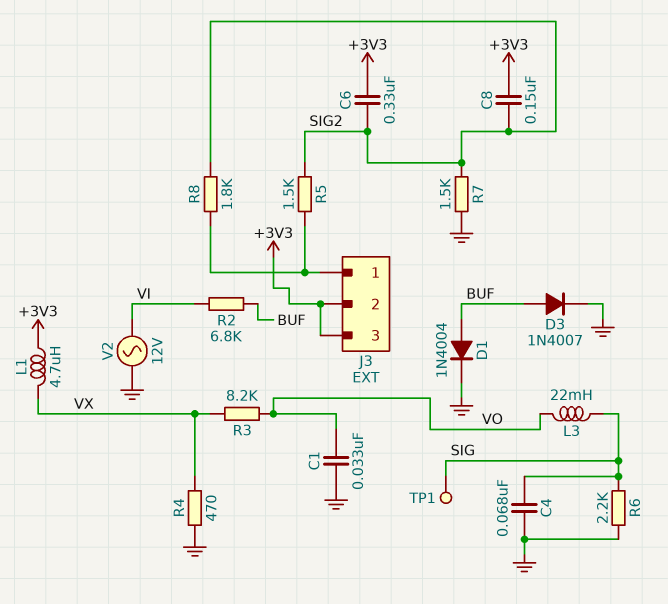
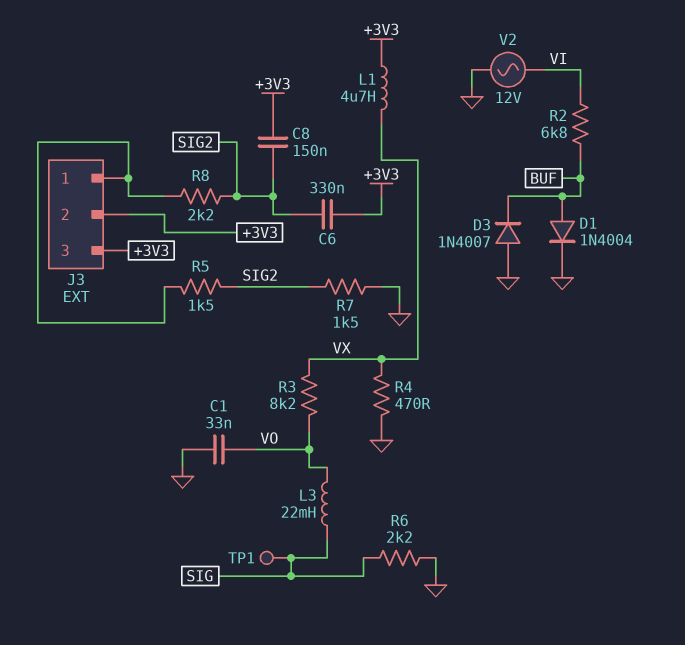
C4: 68nF (GND, SIG) -> none
D3: diode 1N4007 (A BUF, K GND) -> diode 1N4007 (A GND, K BUF)
R8: 1.8k (J3/1, SIG2) -> 2.2k (J3/1, SIG2)

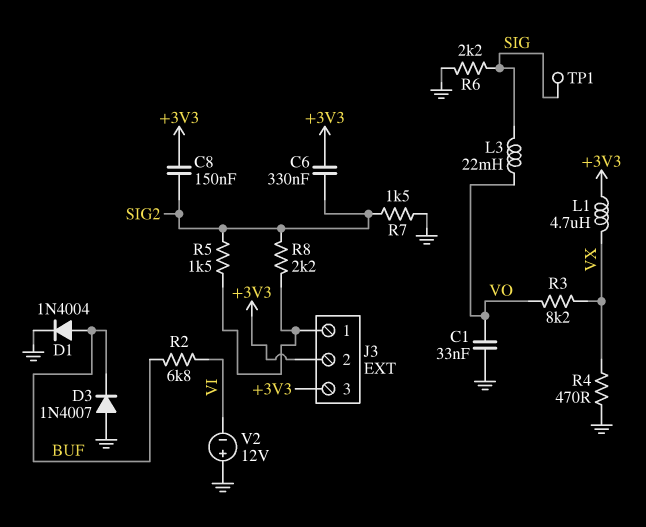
V2: AC 12V (GND, VI) -> 12V (plus GND, minus VI)

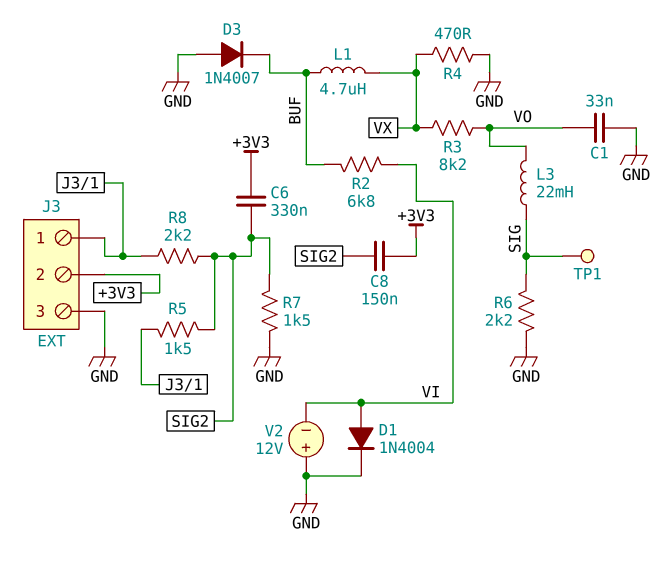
D1: diode 1N4004 (A BUF, K GND) -> diode 1N4004 (A VI, K GND)
J3 pin 3: +3V3 -> GND
L1: 4.7uH (+3V3, VX) -> 4.7uH (BUF, VX)

